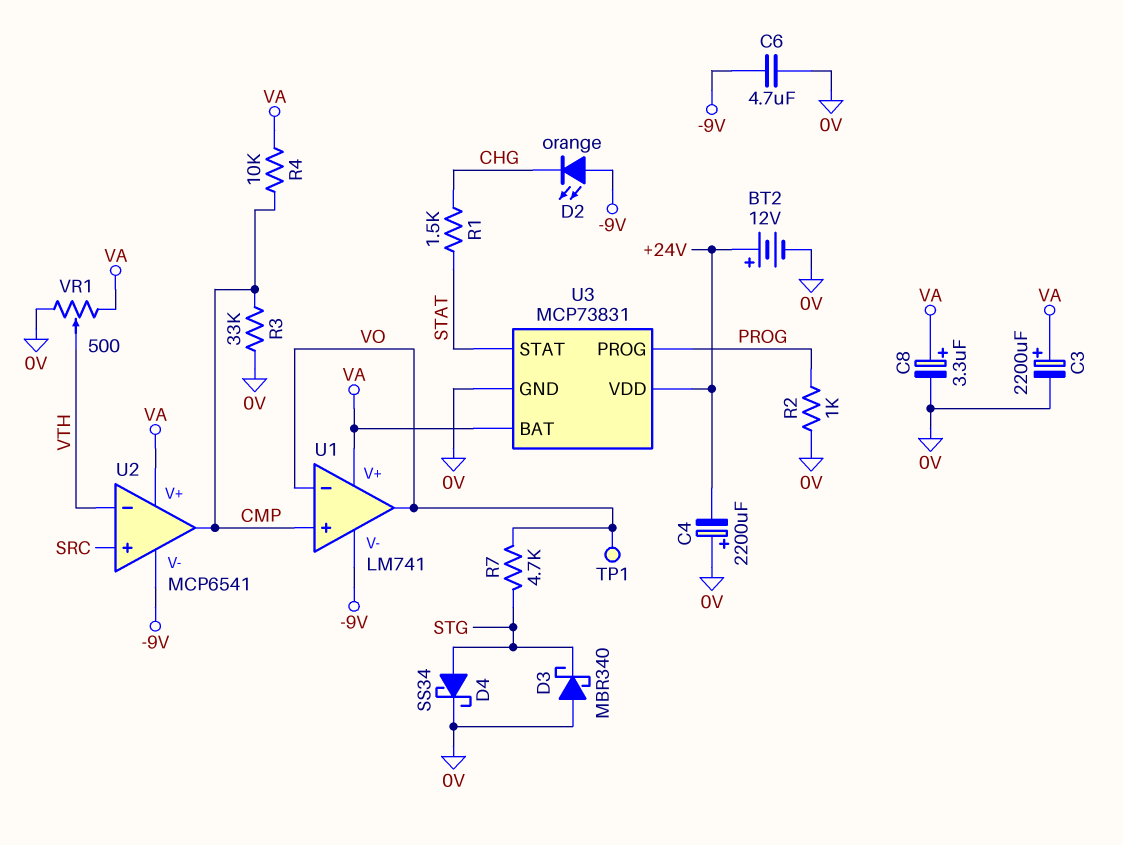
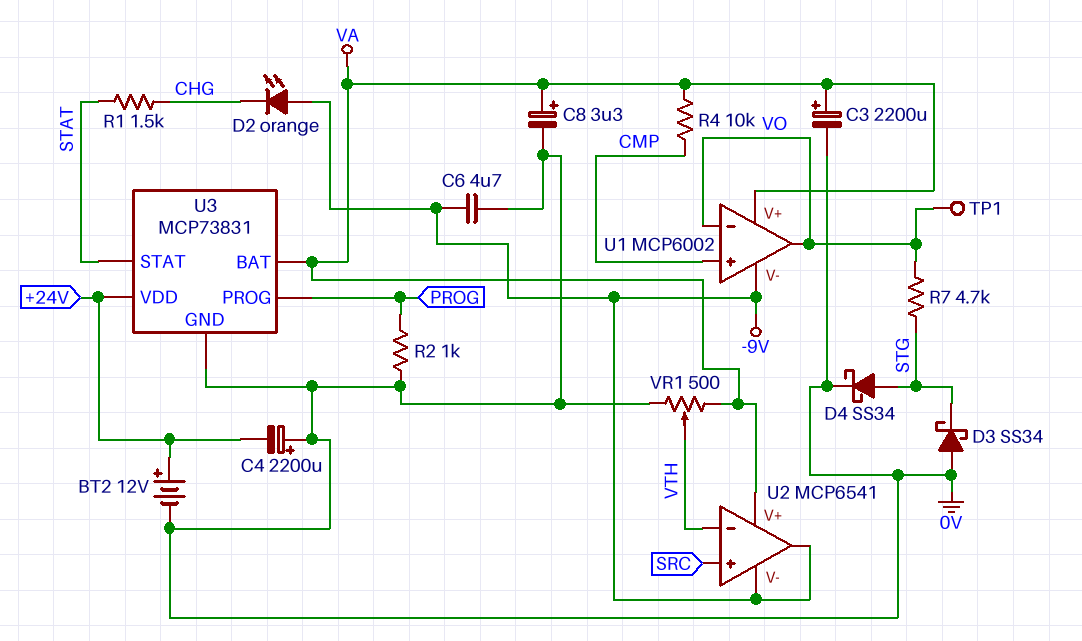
D3: schottky MBR340 (A 0V, K STG) -> schottky SS34 (A 0V, K STG)
R3: 33k (0V, CMP) -> none
U1: LM741 -> MCP6002
U2 pin out: CMP -> -9V

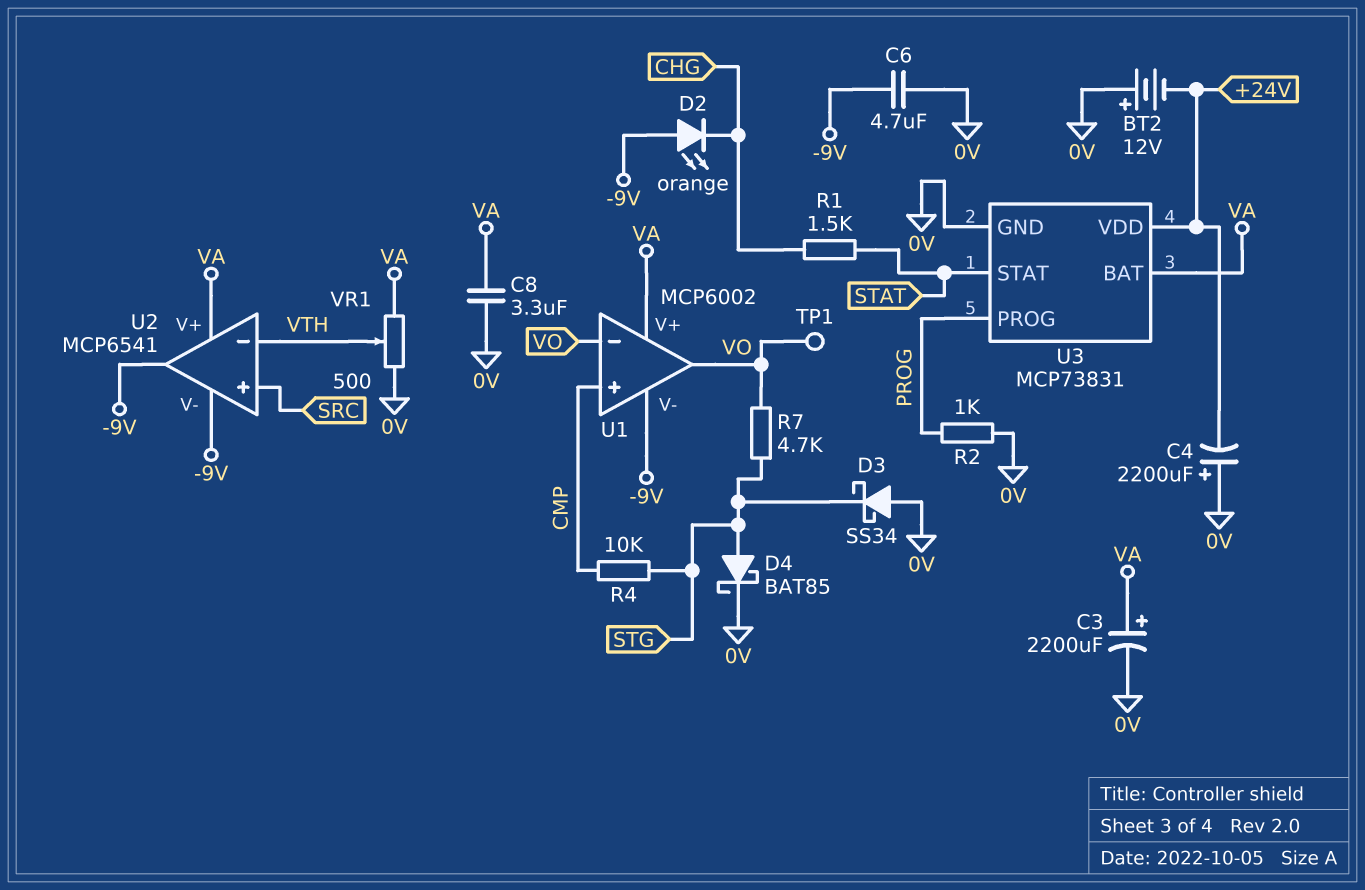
BT2: 12V (plus +24V, minus 0V) -> 12V (plus 0V, minus +24V)
C8: 3.3uF (plus VA, minus 0V) -> 3.3uF (0V, VA)
D4: schottky SS34 (A STG, K 0V) -> schottky BAT85 (A STG, K 0V)
R4: 10k (CMP, VA) -> 10k (CMP, STG)

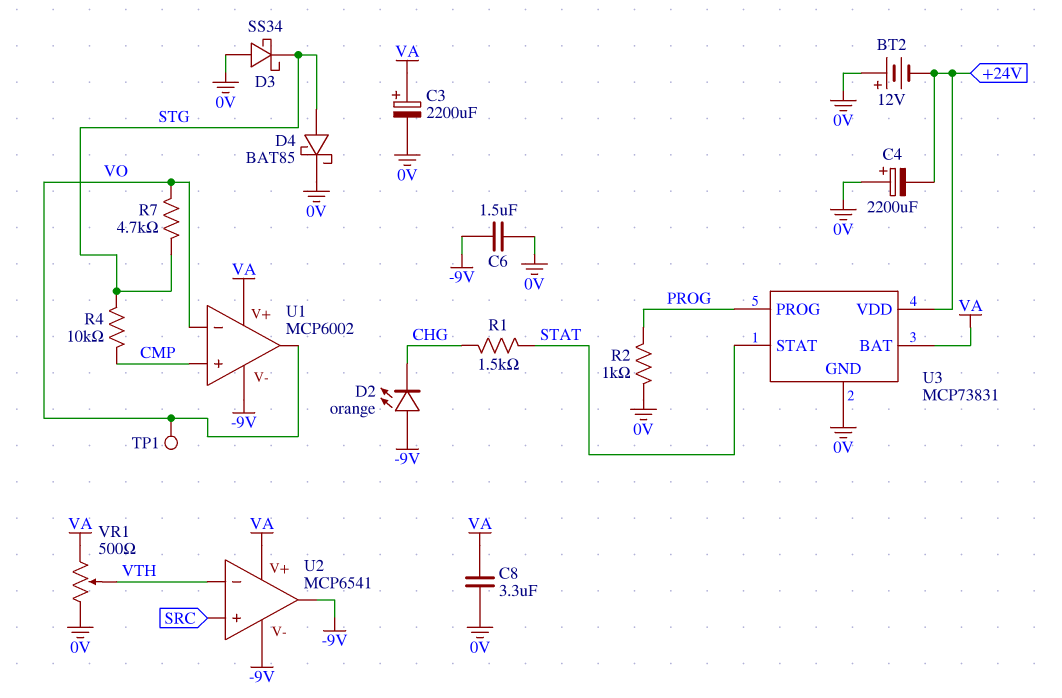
C6: 4.7uF (-9V, 0V) -> 1.5uF (-9V, 0V)

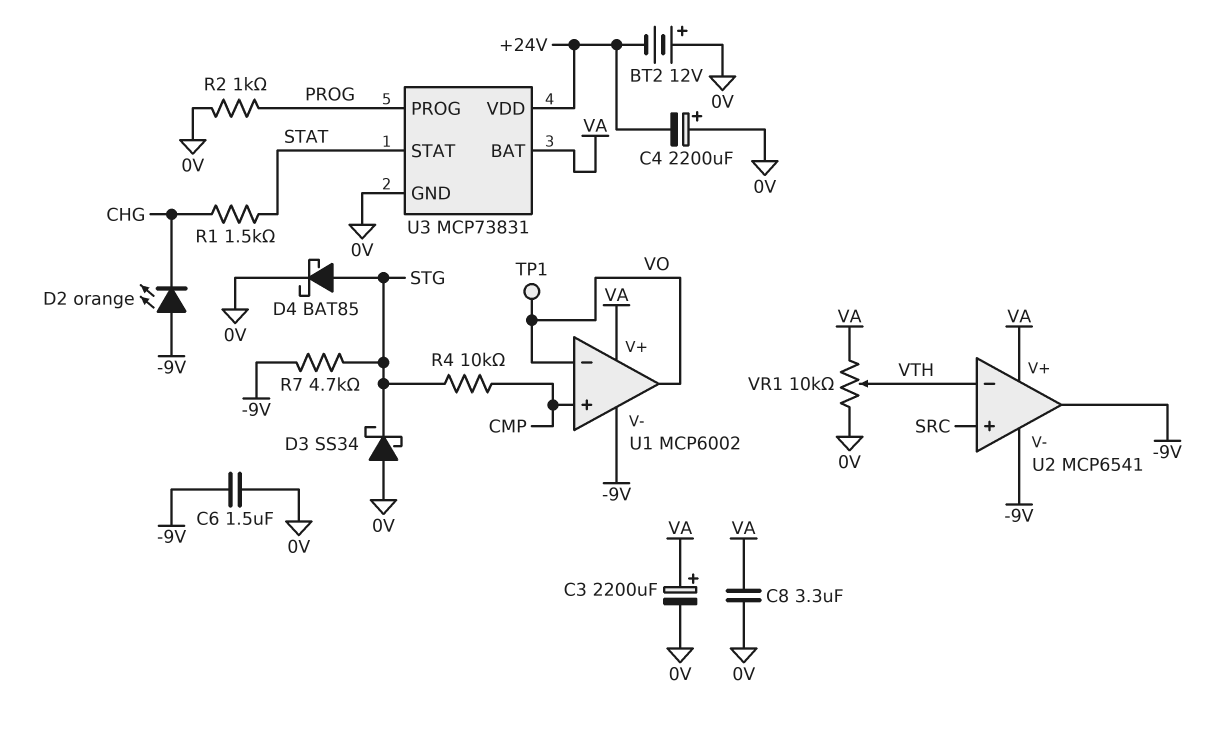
R7: 4.7k (STG, VO) -> 4.7k (-9V, STG)
VR1: 500 (0V, VA, wiper VTH) -> 10k (0V, VA, wiper VTH)

